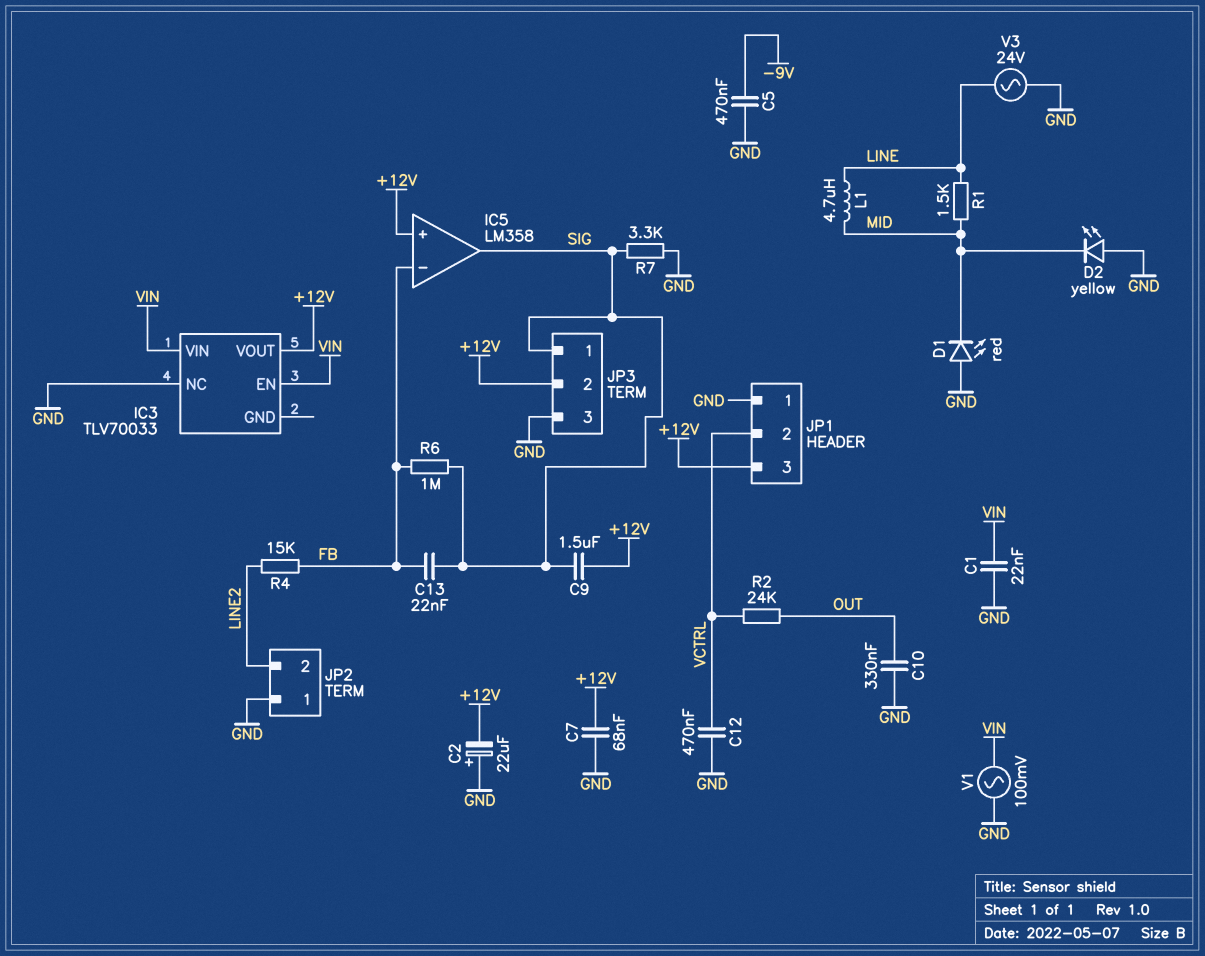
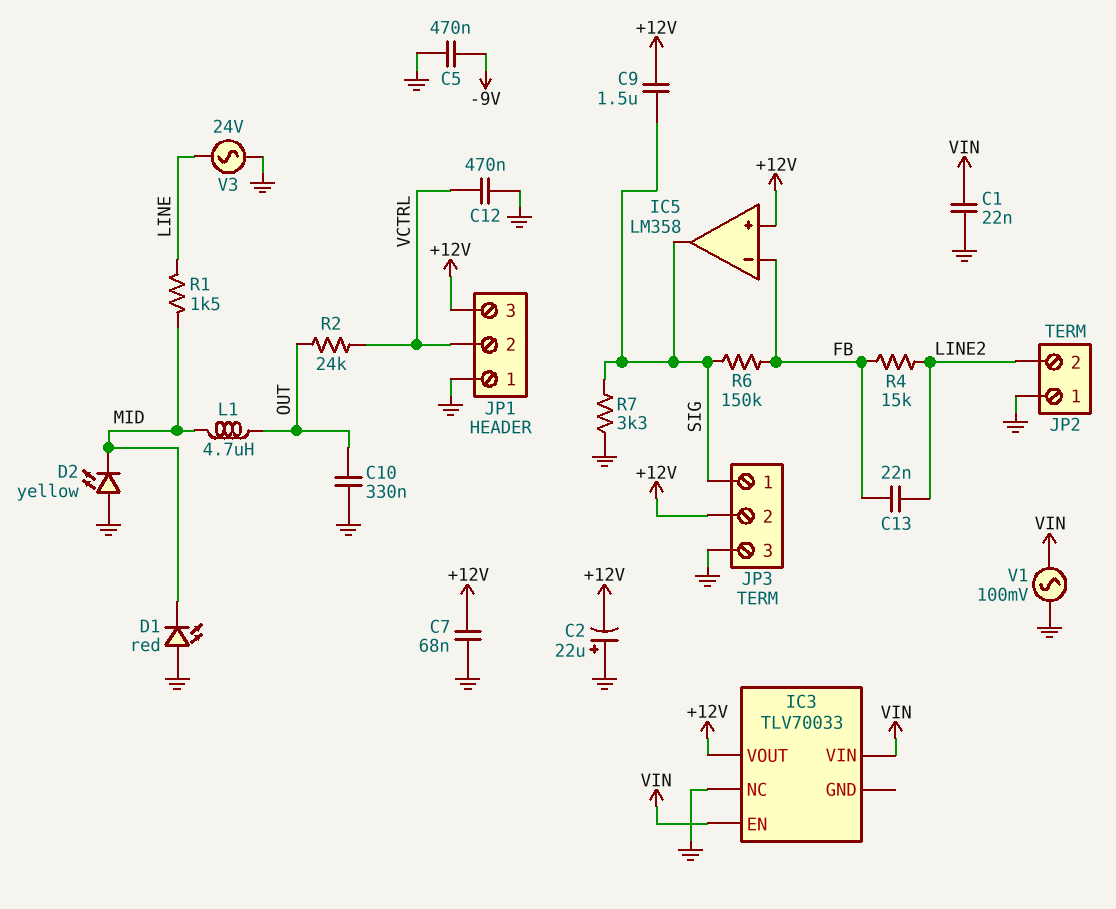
C13: 22nF (FB, SIG) -> 22nF (FB, LINE2)
L1: 4.7uH (LINE, MID) -> 4.7uH (MID, OUT)
R6: 1M (FB, SIG) -> 150k (FB, SIG)

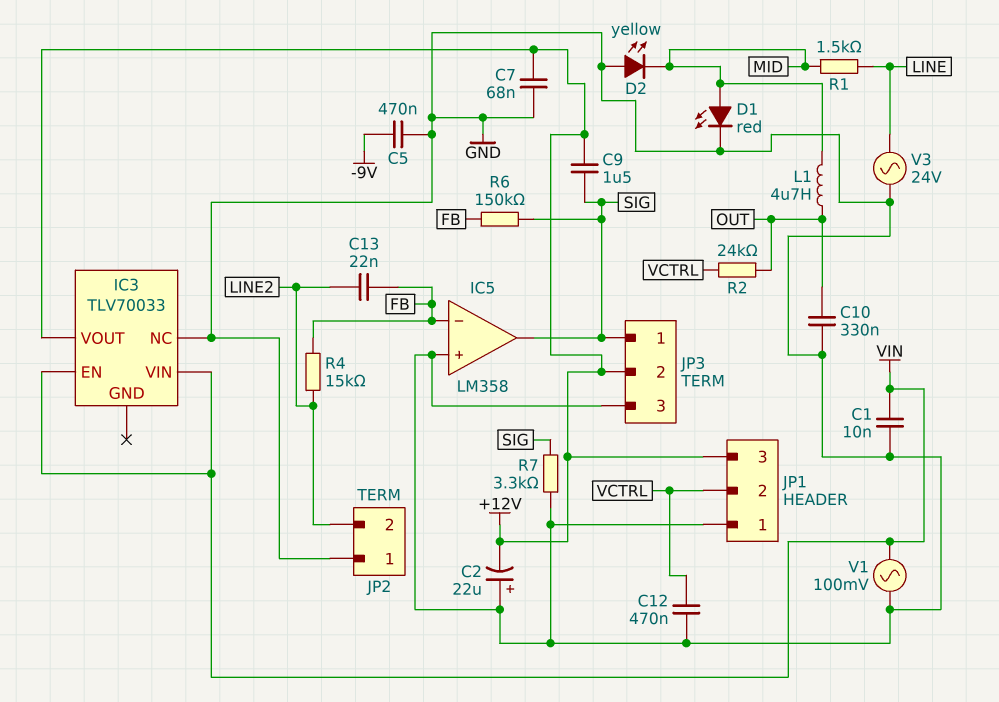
C1: 22nF (GND, VIN) -> 10nF (GND, VIN)
D1: LED red (A GND, K MID) -> LED red (A MID, K GND)
IC5 pin in+: +12V -> GND

